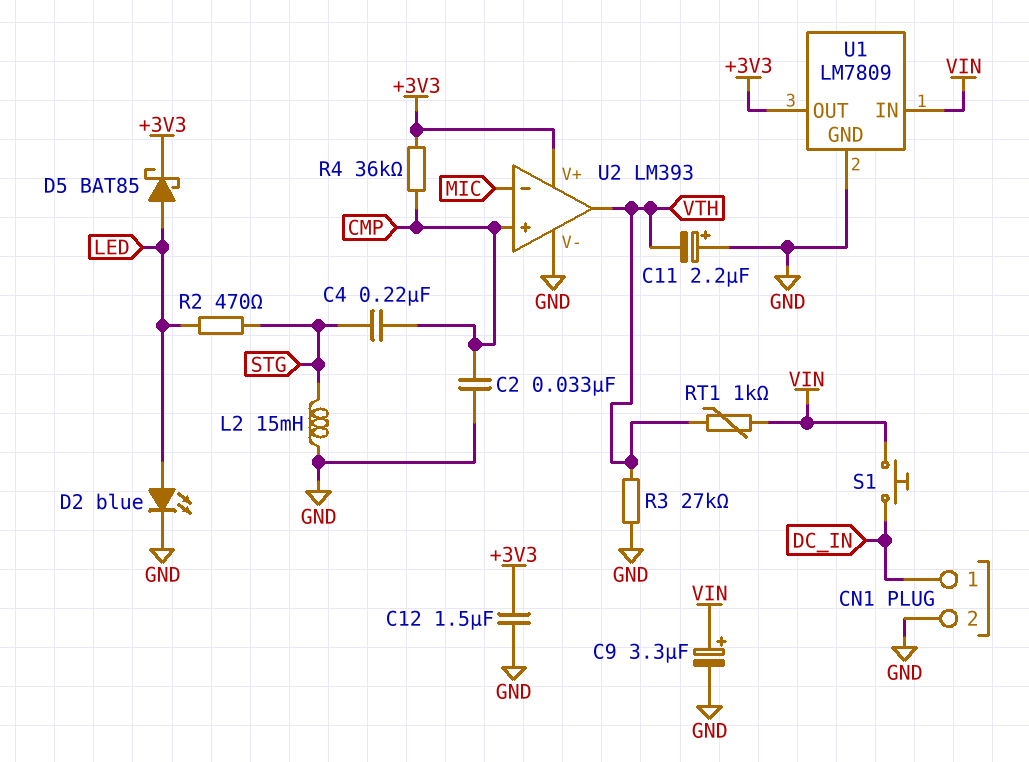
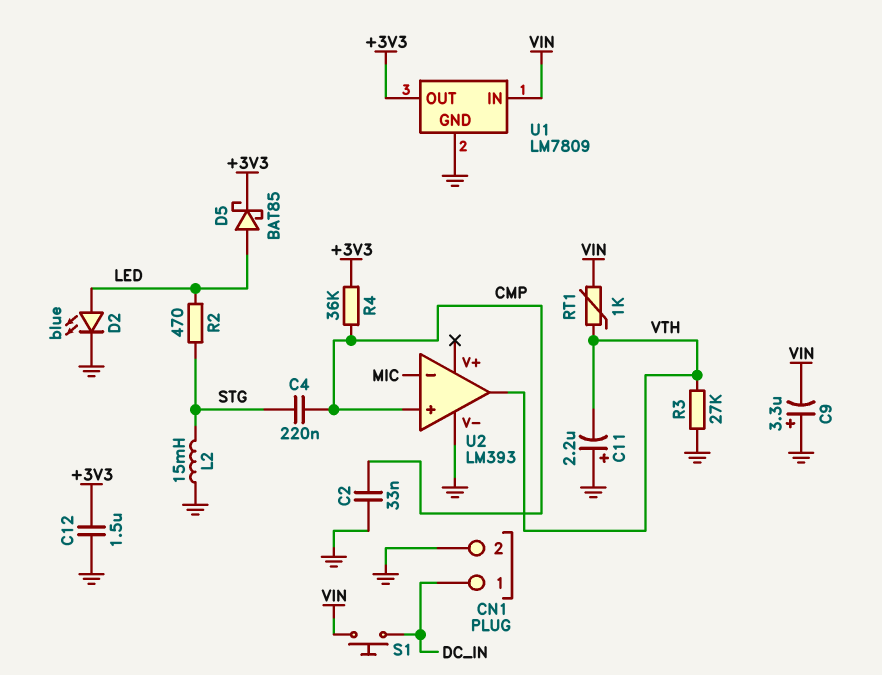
C9: 3.3uF (plus VIN, minus GND) -> 3.3uF (plus GND, minus VIN)
U2 pin V+: +3V3 -> none

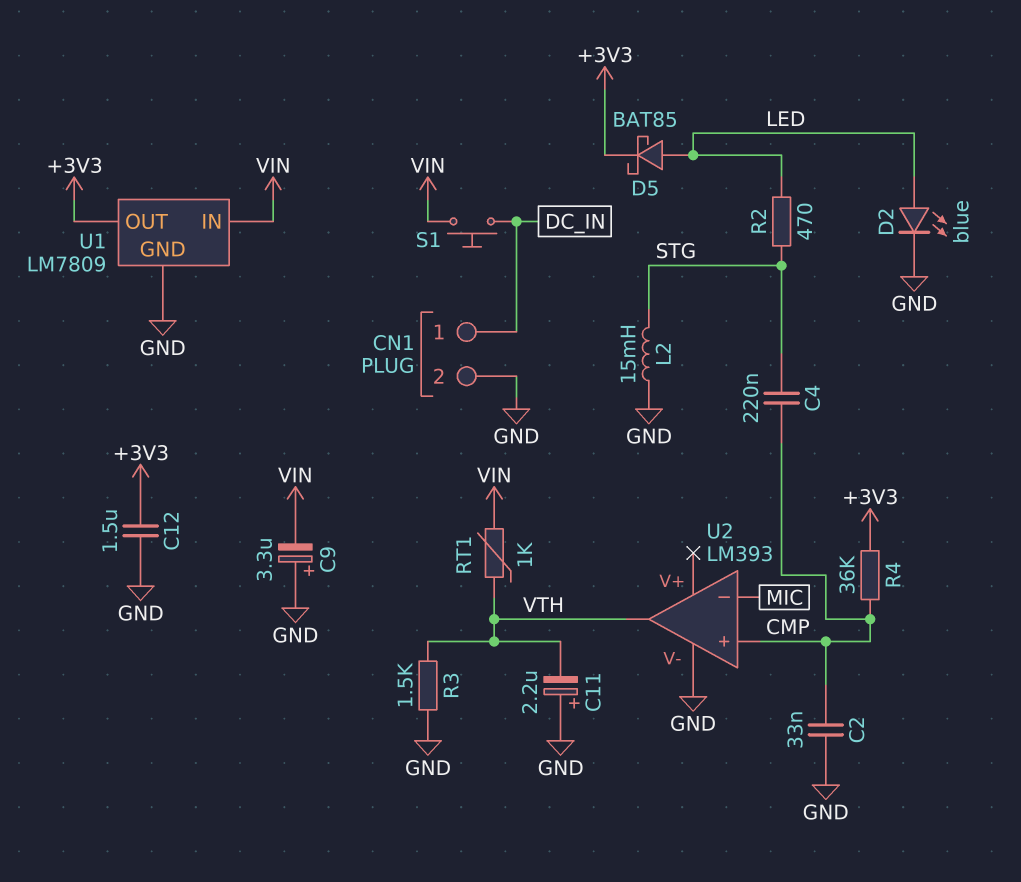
R3: 27k (GND, VTH) -> 1.5k (GND, VTH)

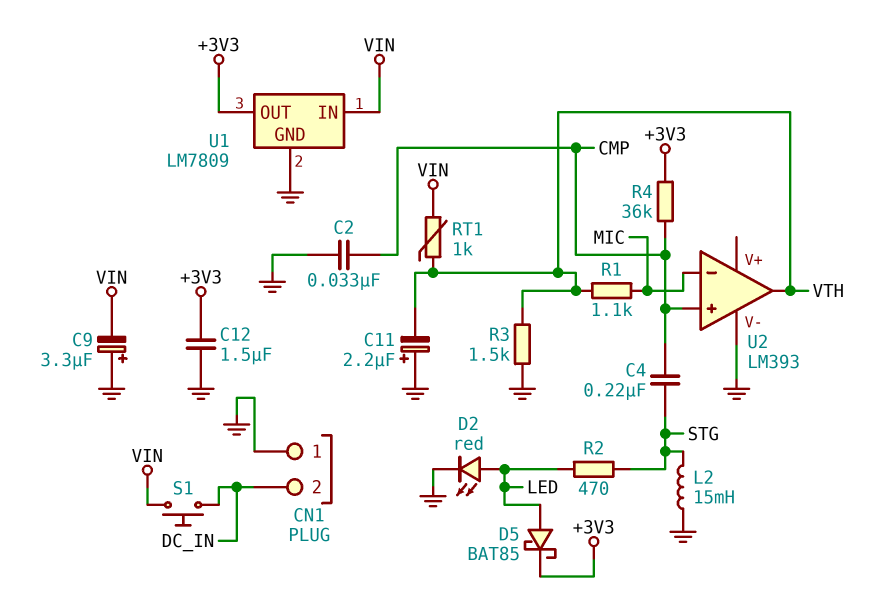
CN1 pin 1: DC_IN -> GND
CN1 pin 2: GND -> DC_IN
D2: LED blue (A LED, K GND) -> LED red (A LED, K GND)
R1: none -> 1.1k (MIC, VTH)

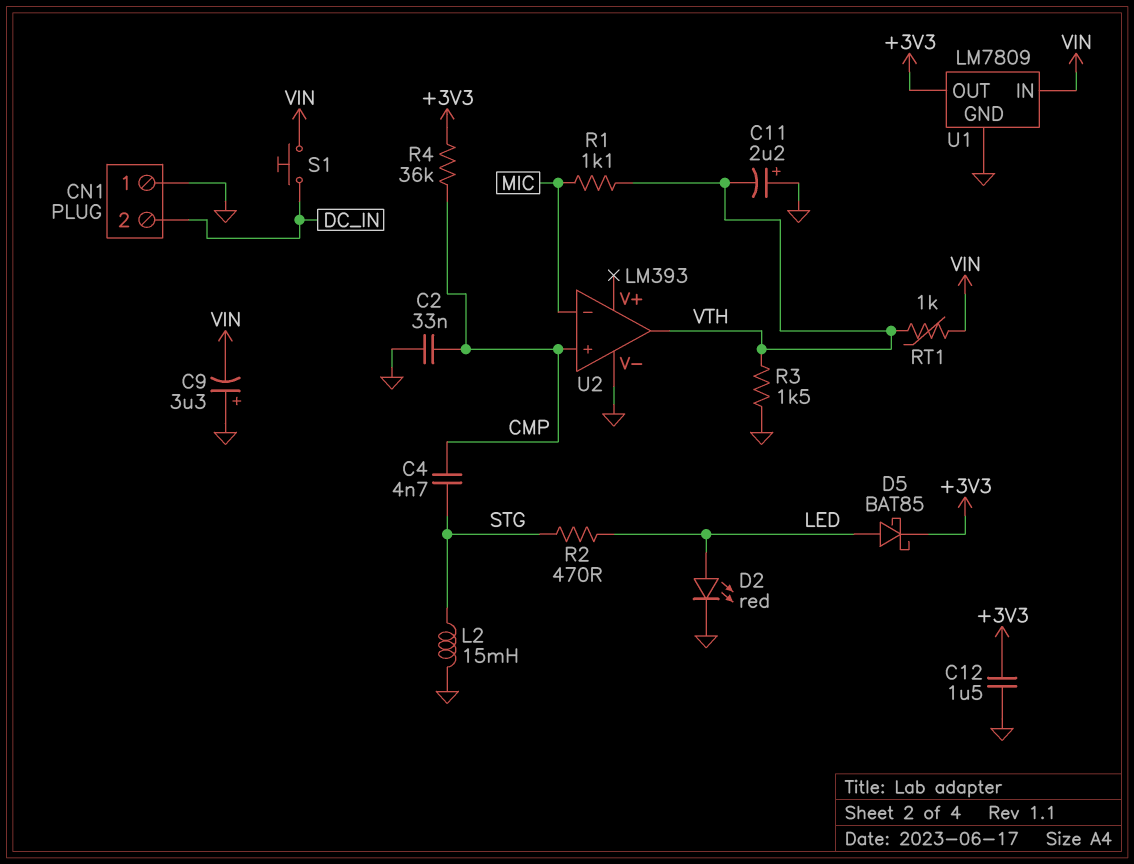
C4: 220nF (CMP, STG) -> 4.7nF (CMP, STG)

